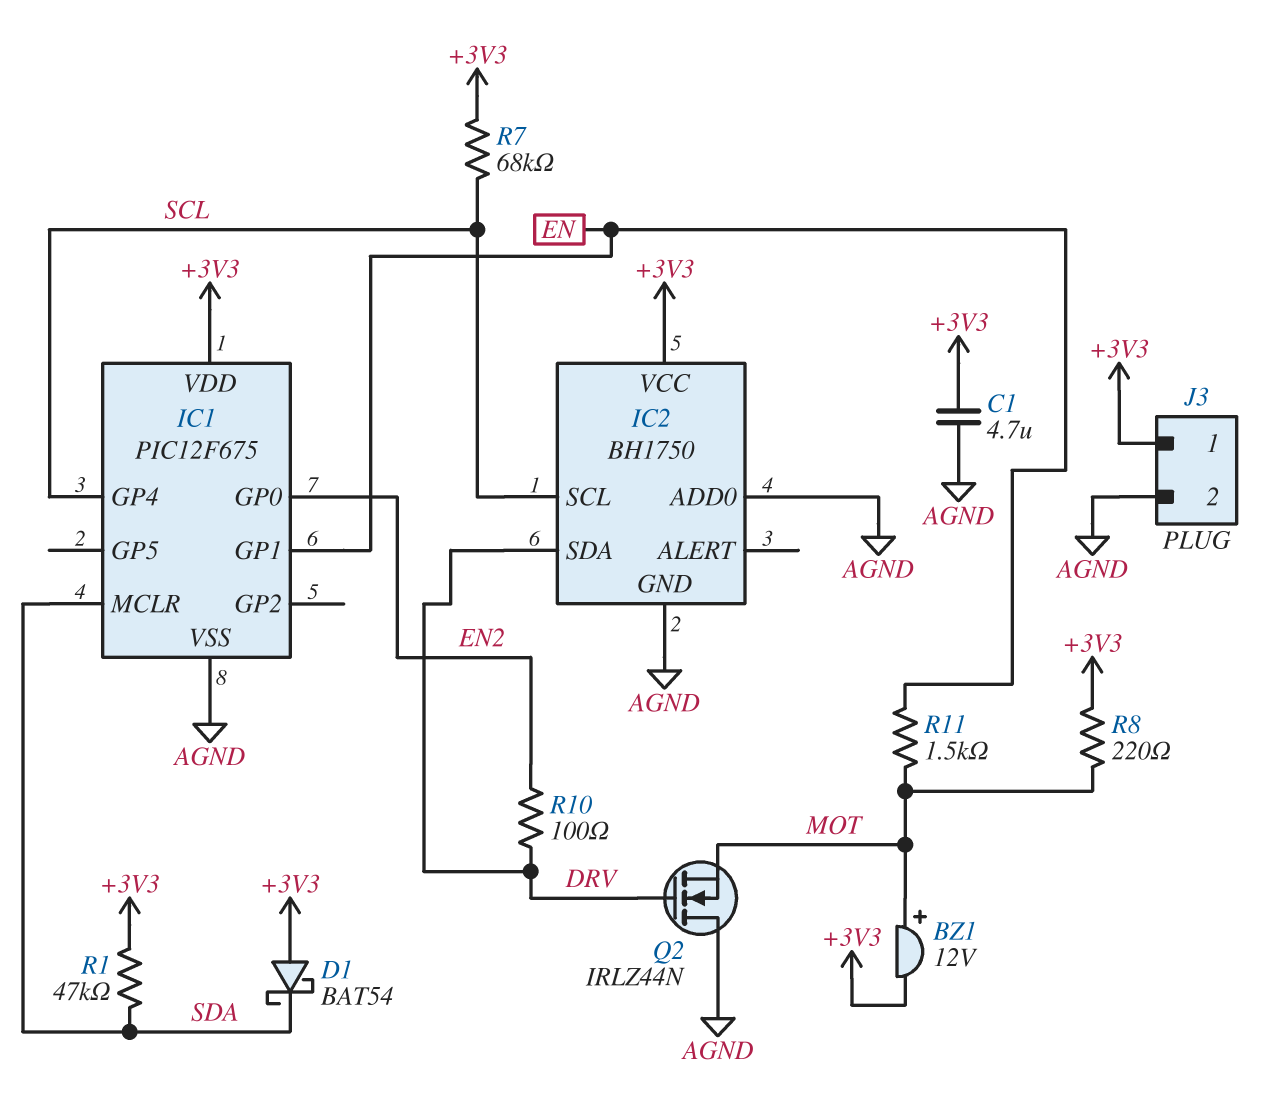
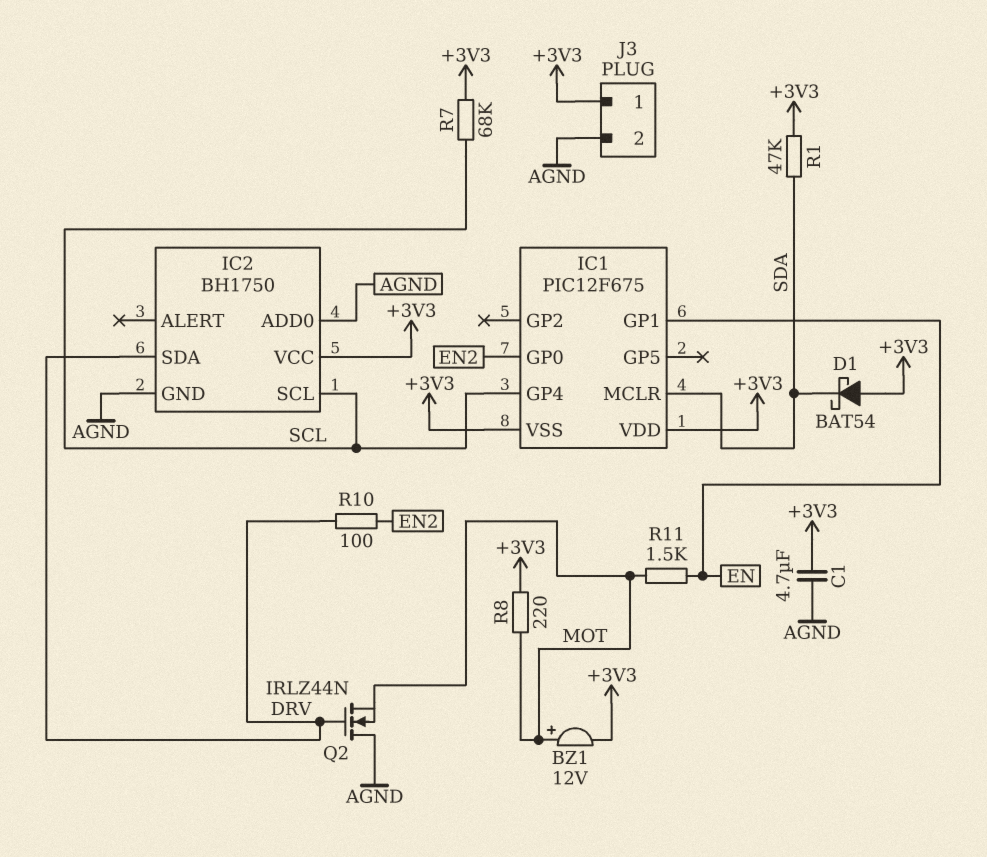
IC1 pin VSS: AGND -> +3V3

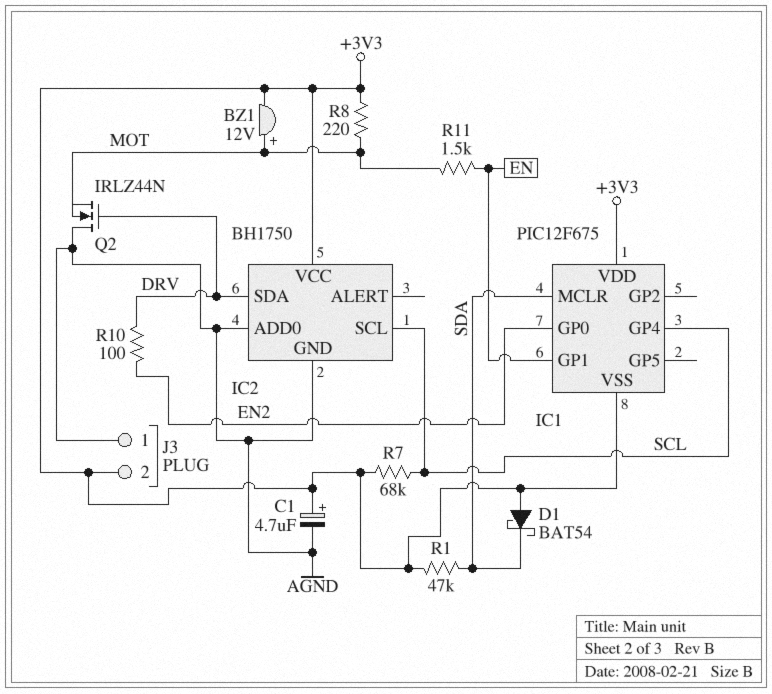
C1: 4.7uF (+3V3, AGND) -> 4.7uF (plus +3V3, minus AGND)
J3 pin 1: +3V3 -> AGND
J3 pin 2: AGND -> +3V3

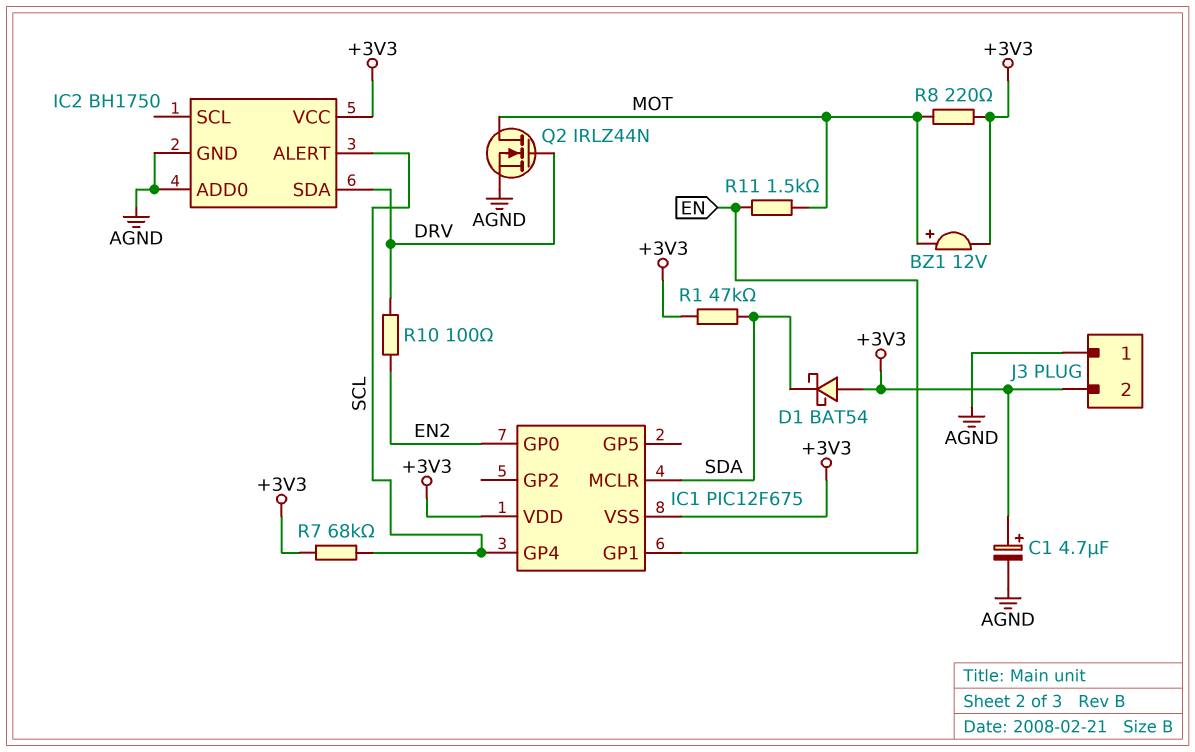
IC2 pin ALERT: none -> SCL
IC2 pin SCL: SCL -> none
Q2: NMOS IRLZ44N (G DRV, D AGND, S MOT) -> NMOS IRLZ44N (G DRV, D MOT, S AGND)

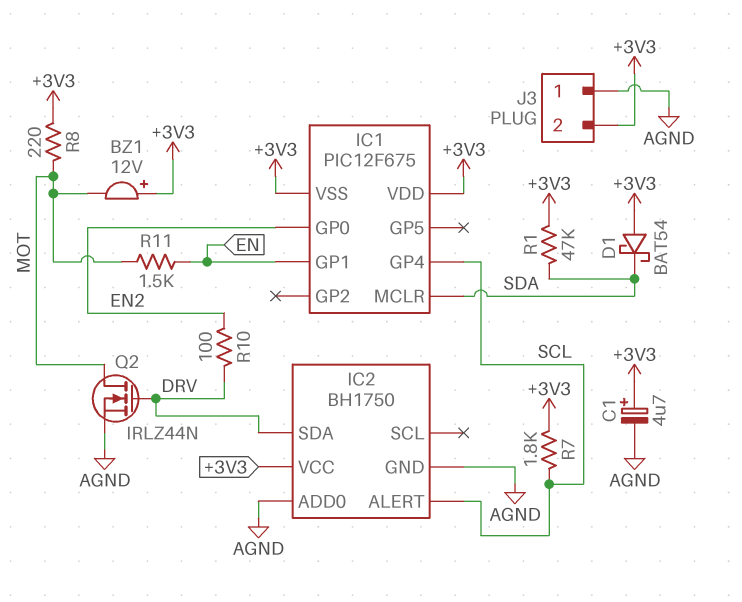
BZ1: buzzer 12V (plus MOT, minus +3V3) -> buzzer 12V (plus +3V3, minus MOT)
R7: 68k (+3V3, SCL) -> 1.8k (+3V3, SCL)

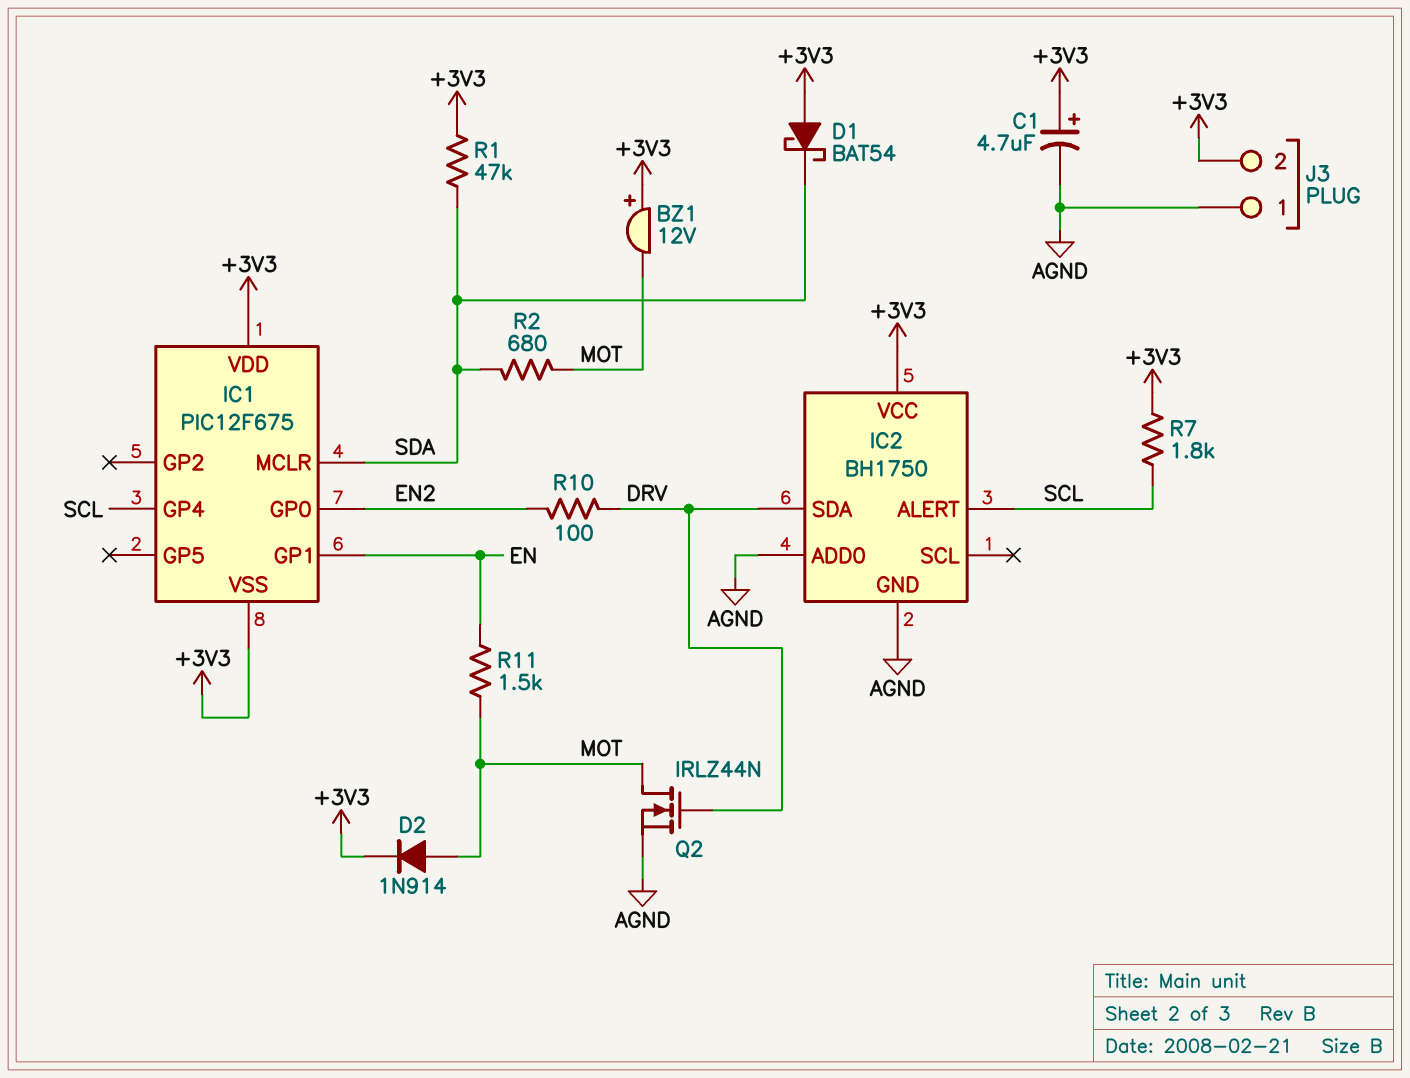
D2: none -> diode 1N914 (A MOT, K +3V3)
R2: none -> 680 (MOT, SDA)
R8: 220 (+3V3, MOT) -> none

